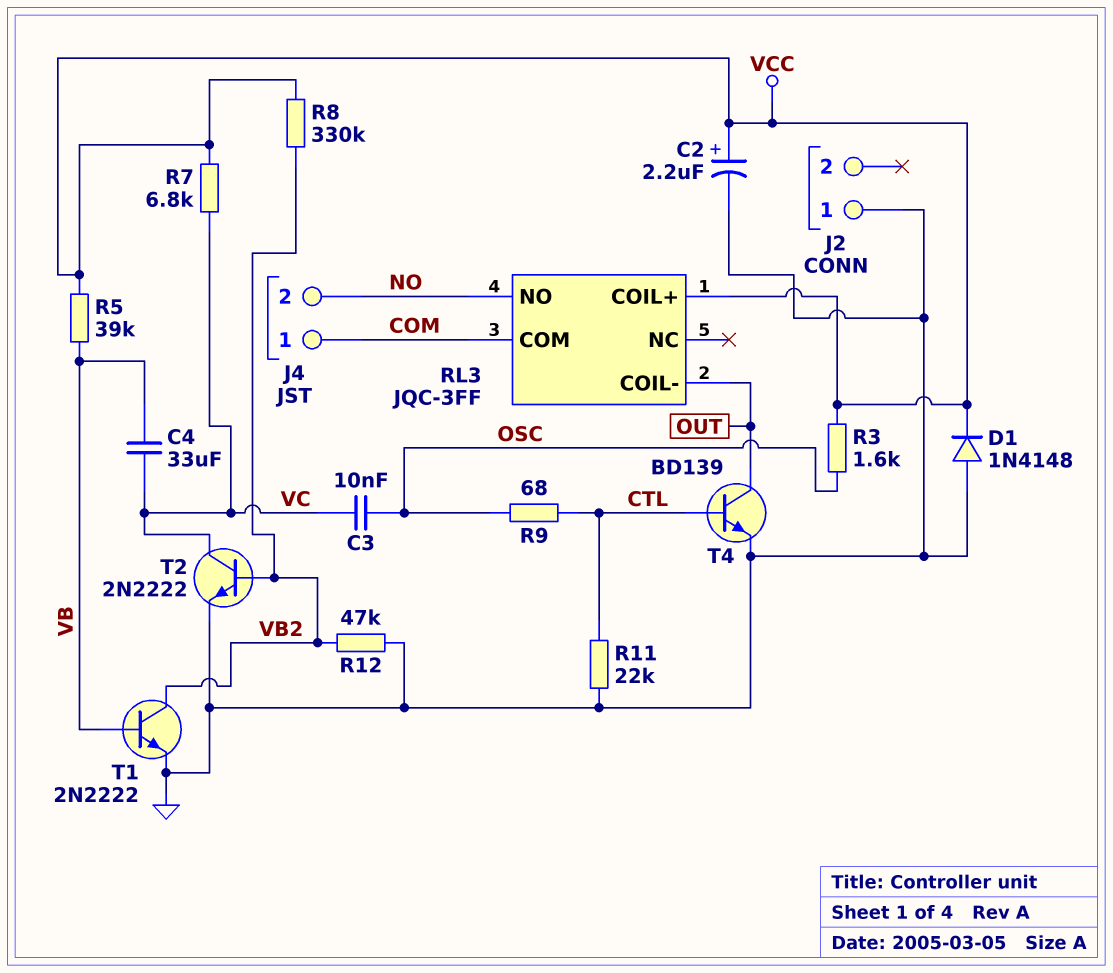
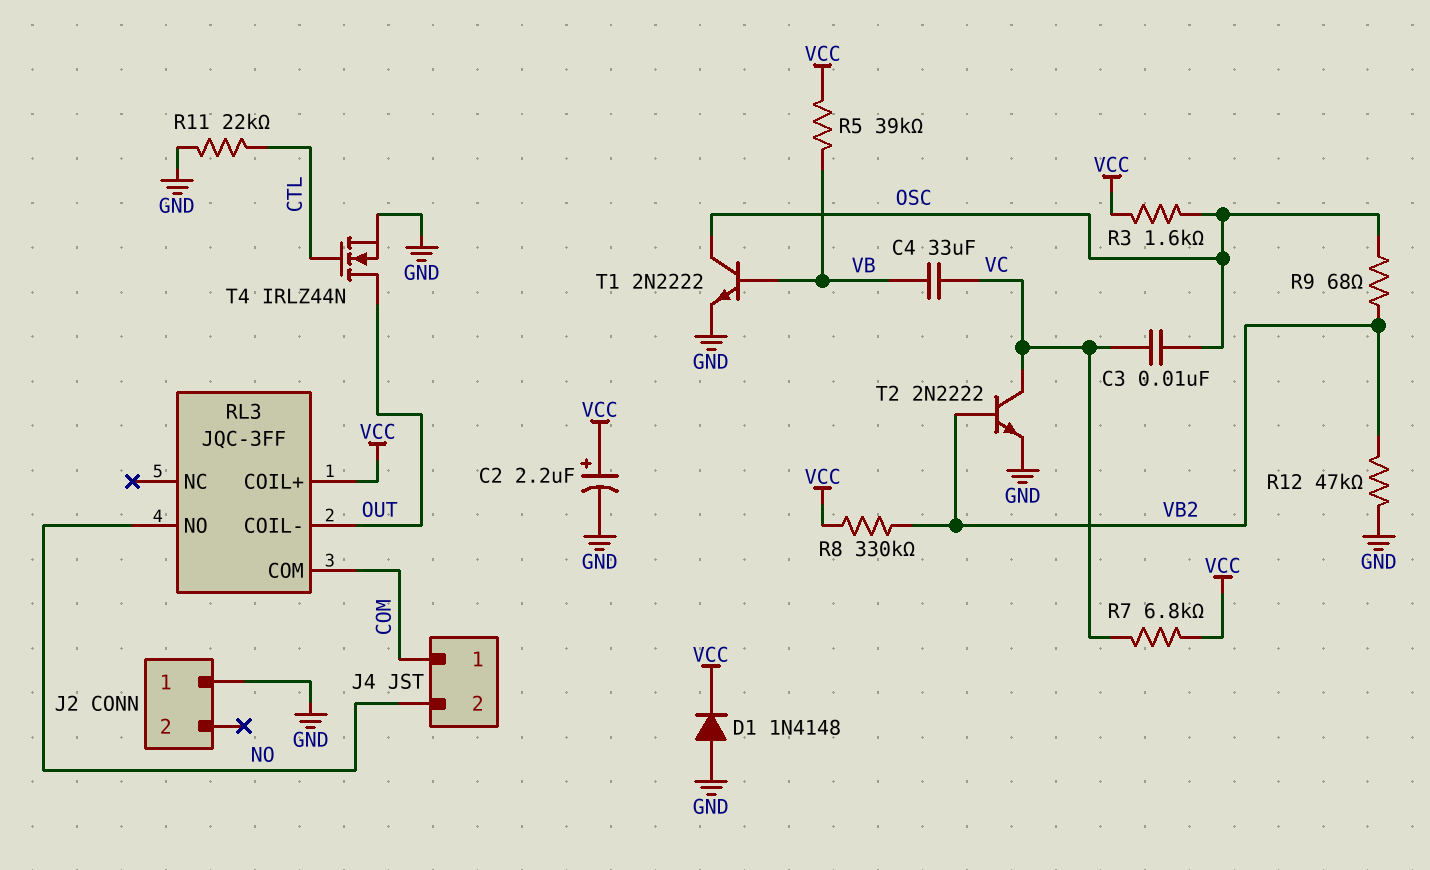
R9: 68 (CTL, OSC) -> 68 (OSC, VB2)
T1: NPN 2N2222 (B VB, C VB2, E GND) -> NPN 2N2222 (B VB, C OSC, E GND)
T4: NPN BD139 (B CTL, C OUT, E GND) -> NMOS IRLZ44N (G CTL, D OUT, S GND)

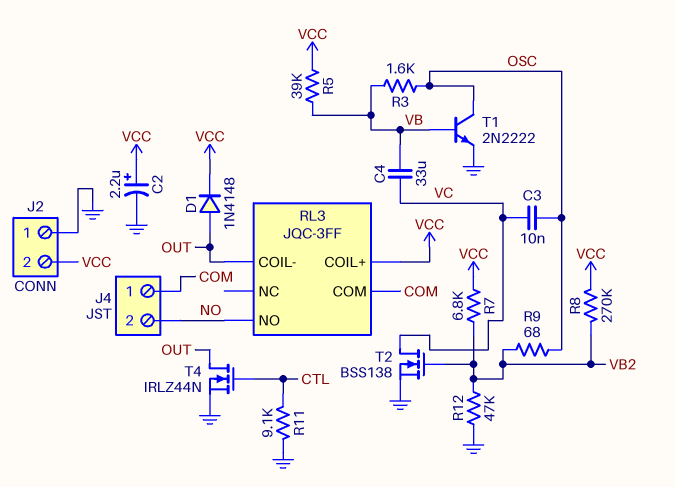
D1: diode 1N4148 (A GND, K VCC) -> diode 1N4148 (A OUT, K VCC)
J2 pin 2: none -> VCC
R3: 1.6k (OSC, VCC) -> 1.6k (OSC, VB)
R7: 6.8k (VC, VCC) -> 6.8k (VB2, VCC)
R8: 330k (VB2, VCC) -> 270k (VB2, VCC)
R11: 22k (CTL, GND) -> 9.1k (CTL, GND)
T2: NPN 2N2222 (B VB2, C VC, E GND) -> NMOS BSS138 (G VB2, D VC, S GND)

